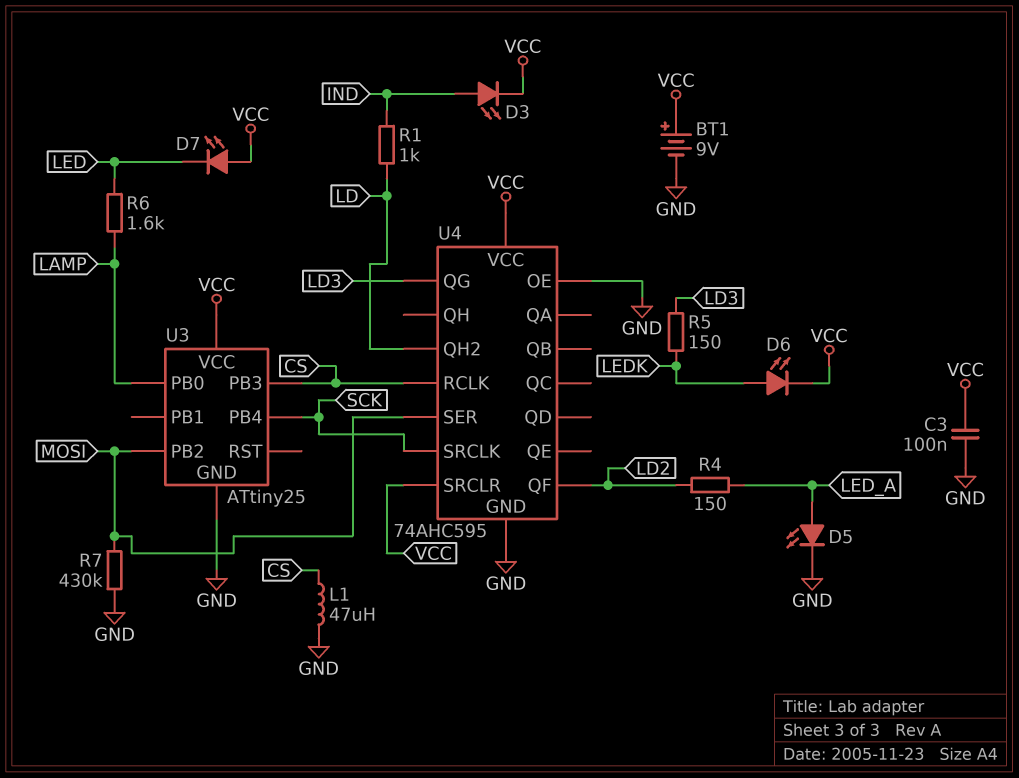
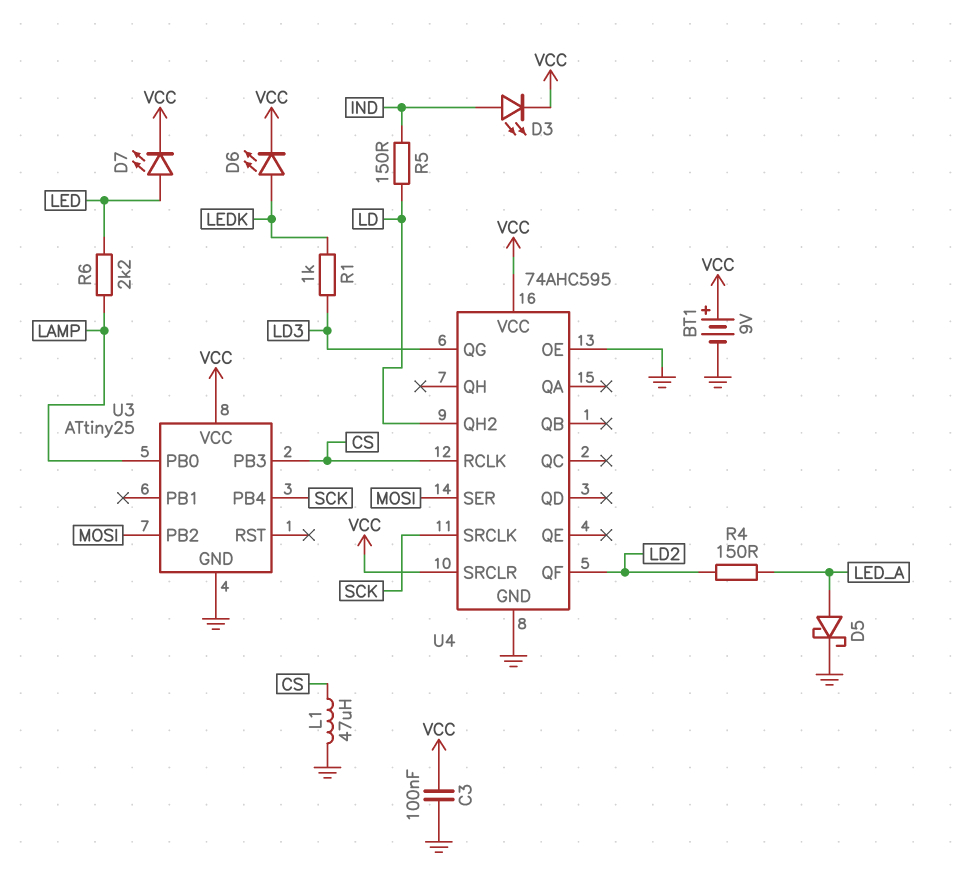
D5: LED (A LED_A, K GND) -> schottky (A LED_A, K GND)
D7: LED (A VCC, K LED) -> LED (A LED, K VCC)
R1: 1k (IND, LD) -> 1k (LD3, LEDK)
R5: 150 (LD3, LEDK) -> 150 (IND, LD)
R6: 1.6k (LAMP, LED) -> 2.2k (LAMP, LED)
R7: 430k (GND, MOSI) -> none

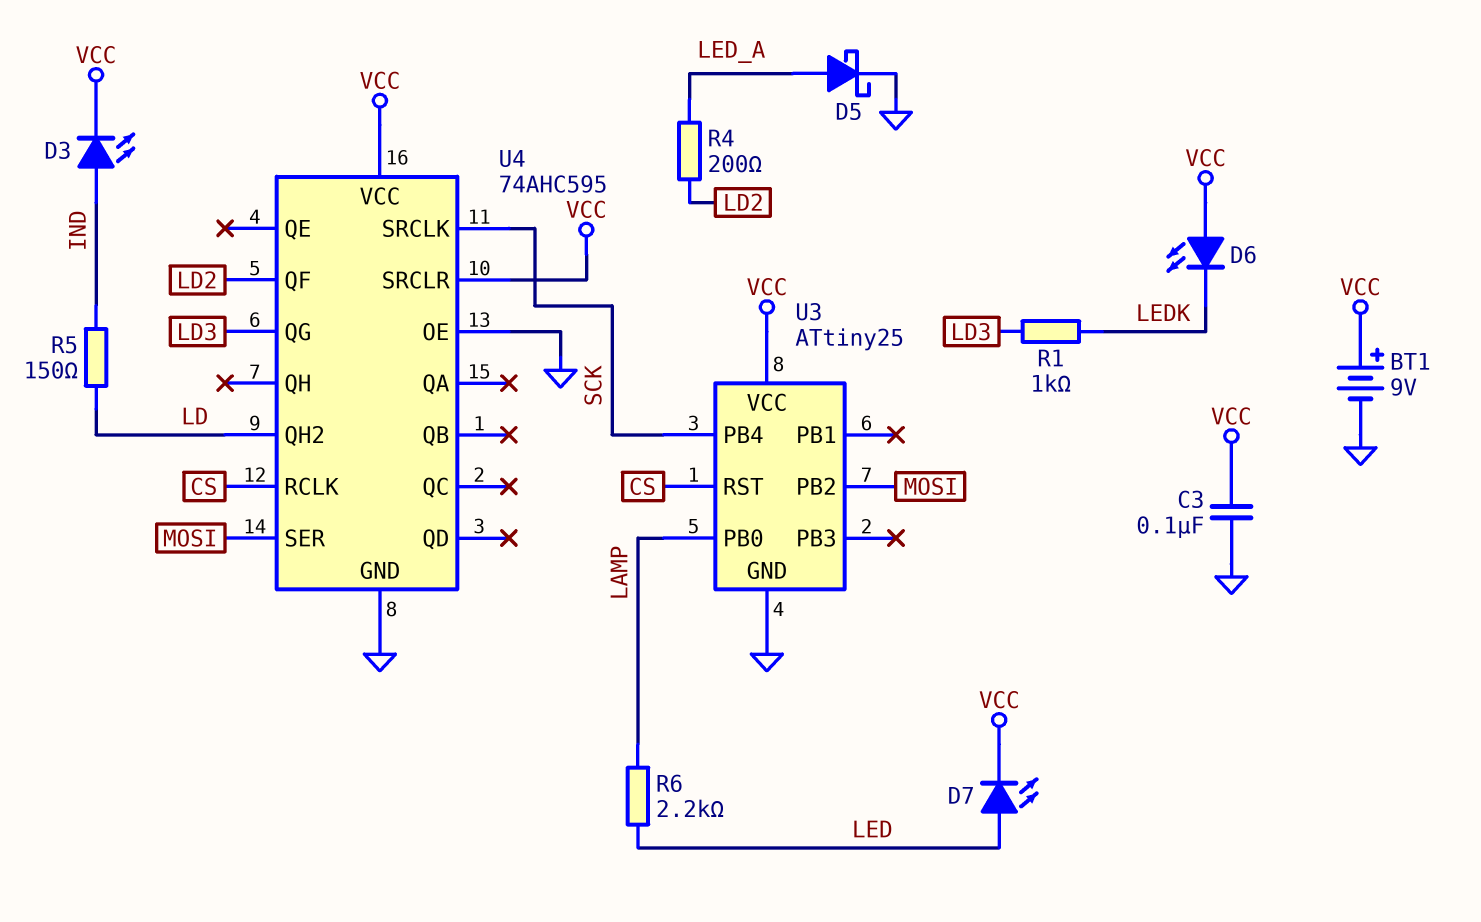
D6: LED (A LEDK, K VCC) -> LED (A VCC, K LEDK)
L1: 47uH (CS, GND) -> none
R4: 150 (LD2, LED_A) -> 200 (LD2, LED_A)
U3 pin PB3: CS -> none
U3 pin RST: none -> CS

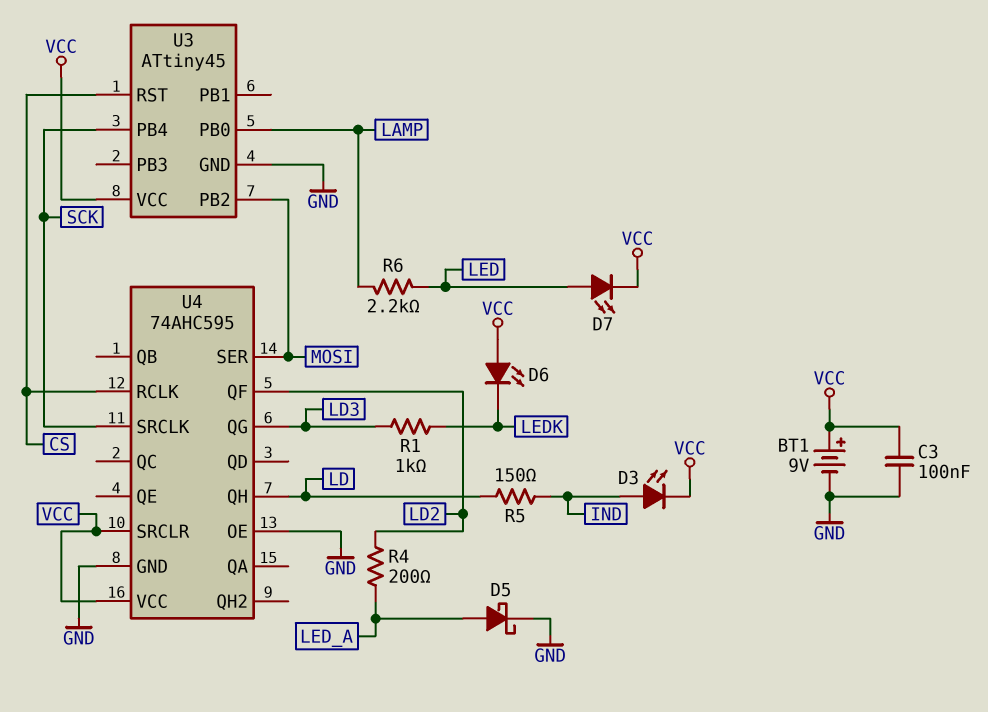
U3: ATtiny25 -> ATtiny45
U4 pin QH: none -> LD
U4 pin QH2: LD -> none

